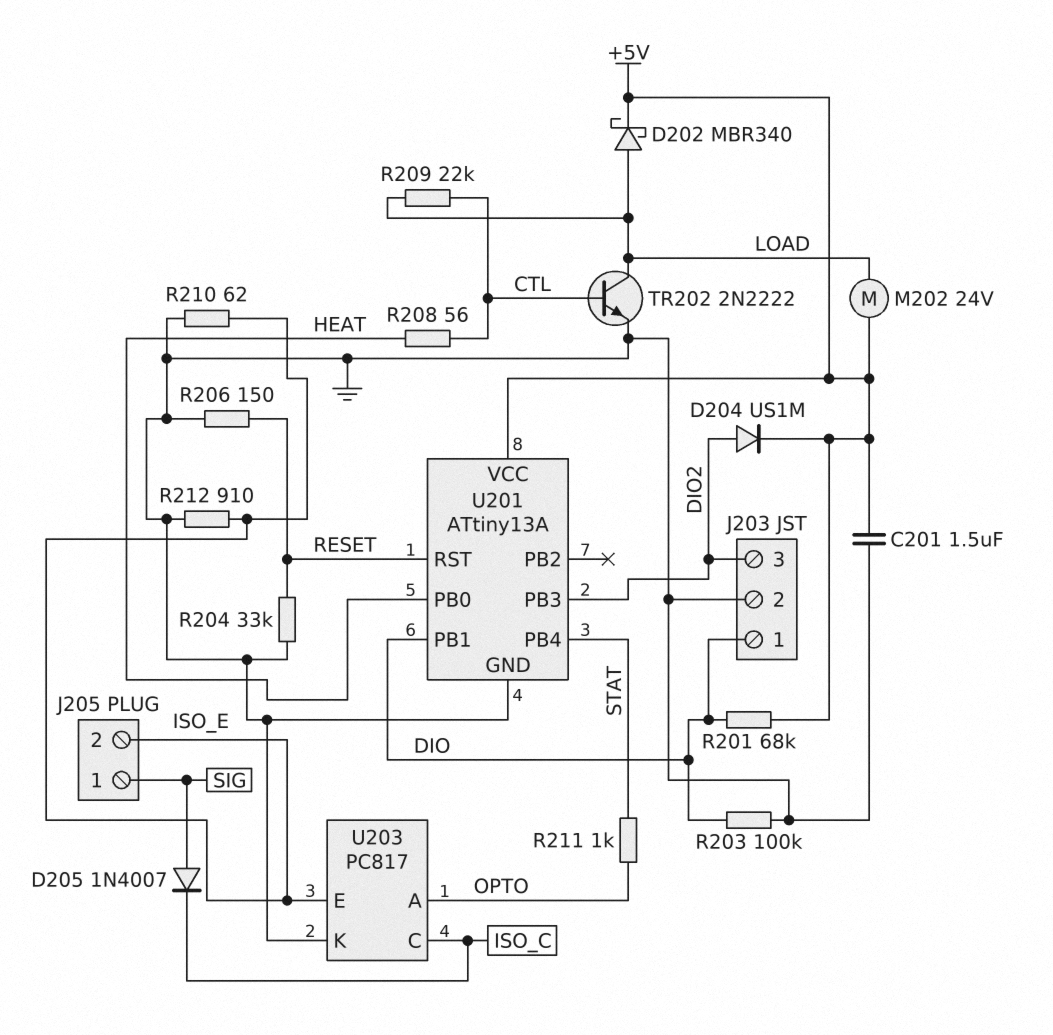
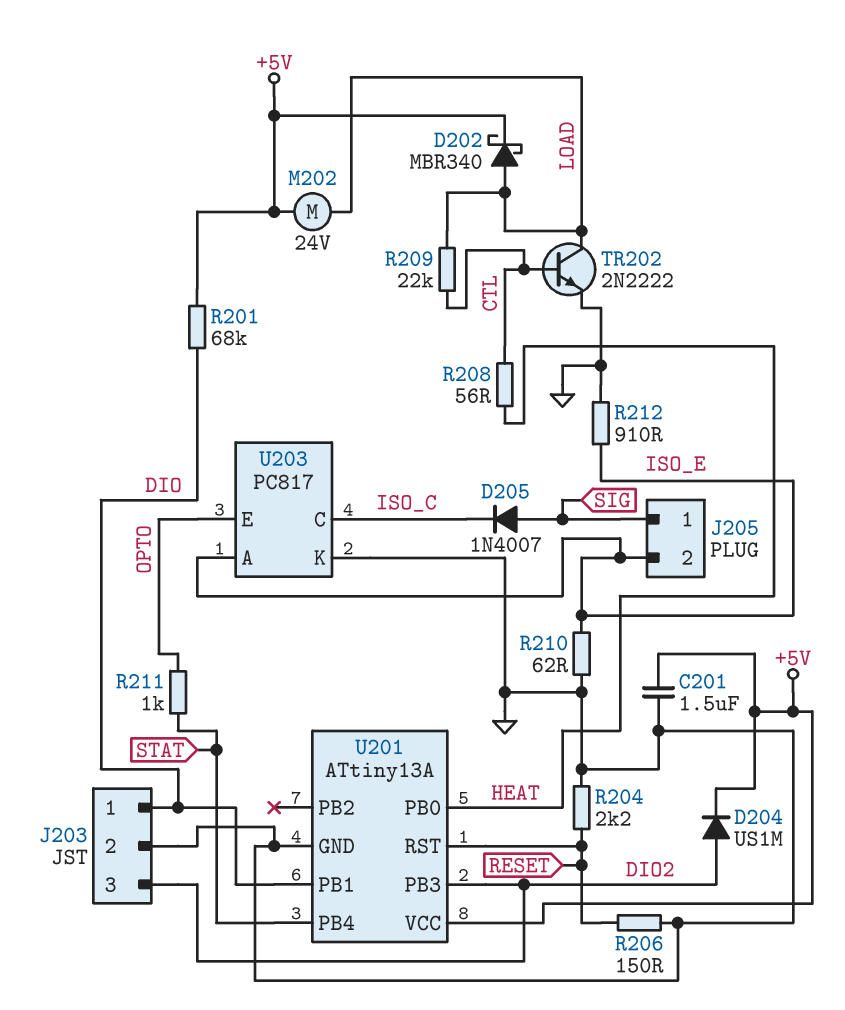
R203: 100k (DIO, GND) -> none
R204: 33k (GND, RESET) -> 2.2k (GND, RESET)
U203 pin A: OPTO -> ISO_E
U203 pin E: ISO_E -> OPTO

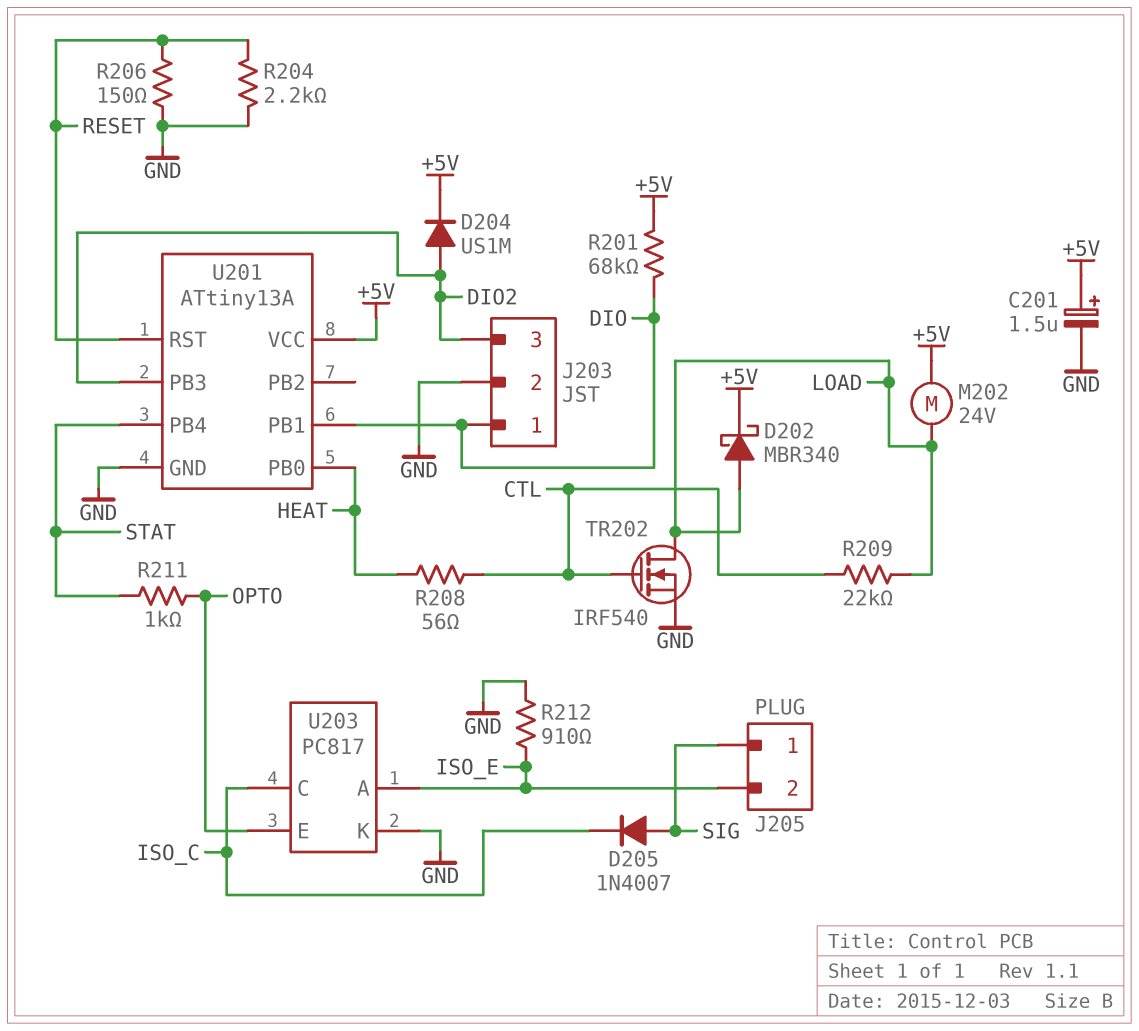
C201: 1.5uF (+5V, GND) -> 1.5uF (plus +5V, minus GND)
R210: 62 (GND, ISO_E) -> none
TR202: NPN 2N2222 (B CTL, C LOAD, E GND) -> NMOS IRF540 (G CTL, D LOAD, S GND)

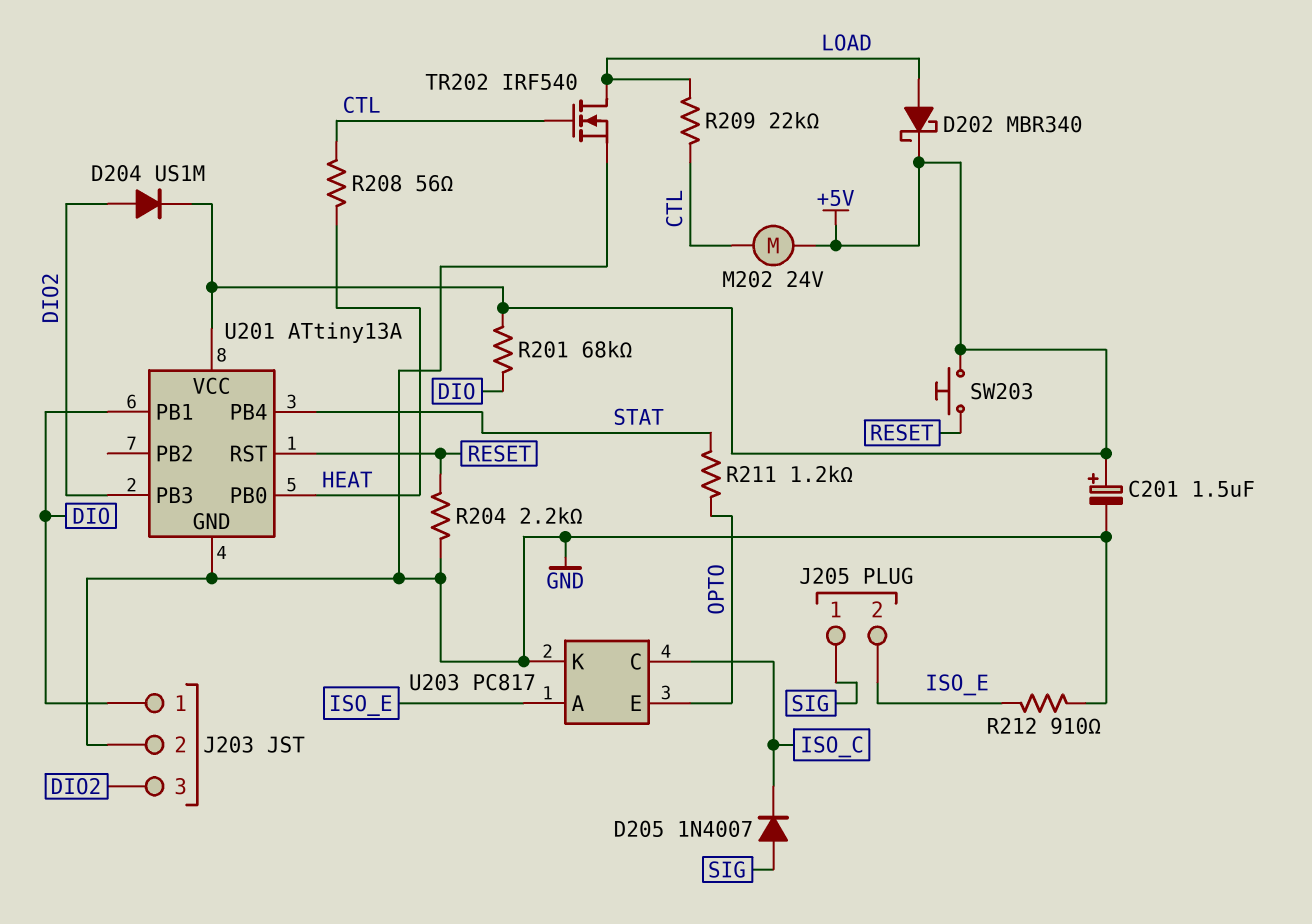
M202: motor 24V (+5V, LOAD) -> motor 24V (+5V, CTL)
R206: 150 (GND, RESET) -> none
R211: 1k (OPTO, STAT) -> 1.2k (OPTO, STAT)
SW203: none -> button (+5V, RESET)

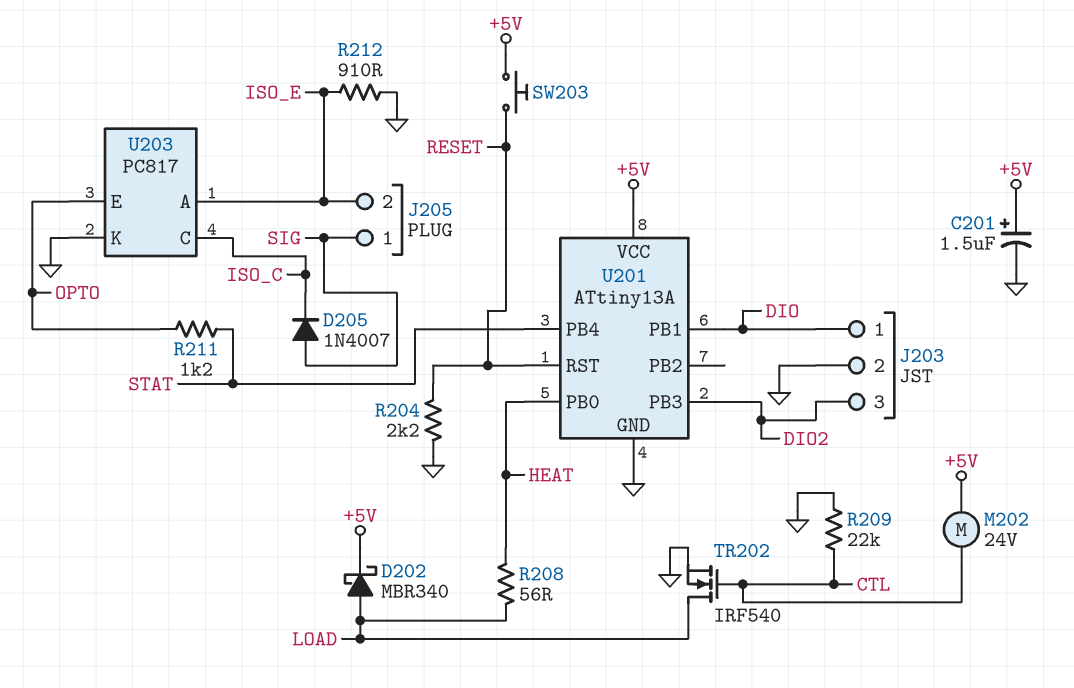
D204: diode US1M (A DIO2, K +5V) -> none
R201: 68k (+5V, DIO) -> none
R208: 56 (CTL, HEAT) -> 56 (HEAT, LOAD)
R209: 22k (CTL, LOAD) -> 22k (CTL, GND)

